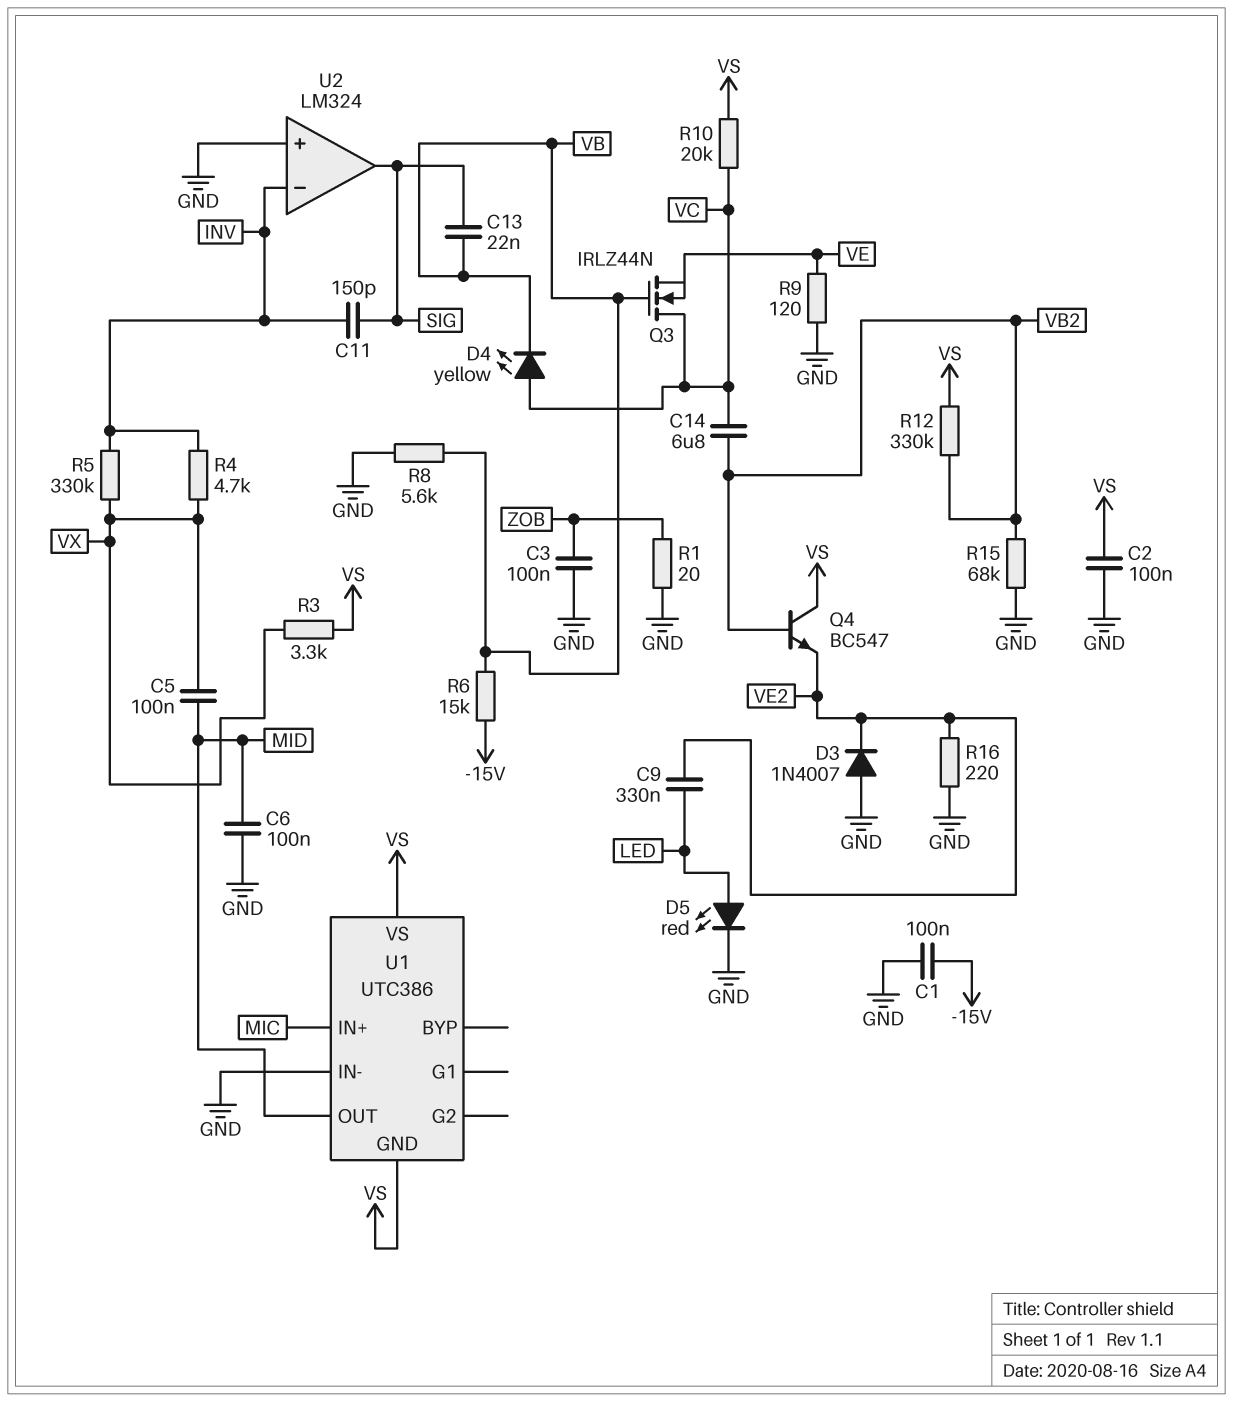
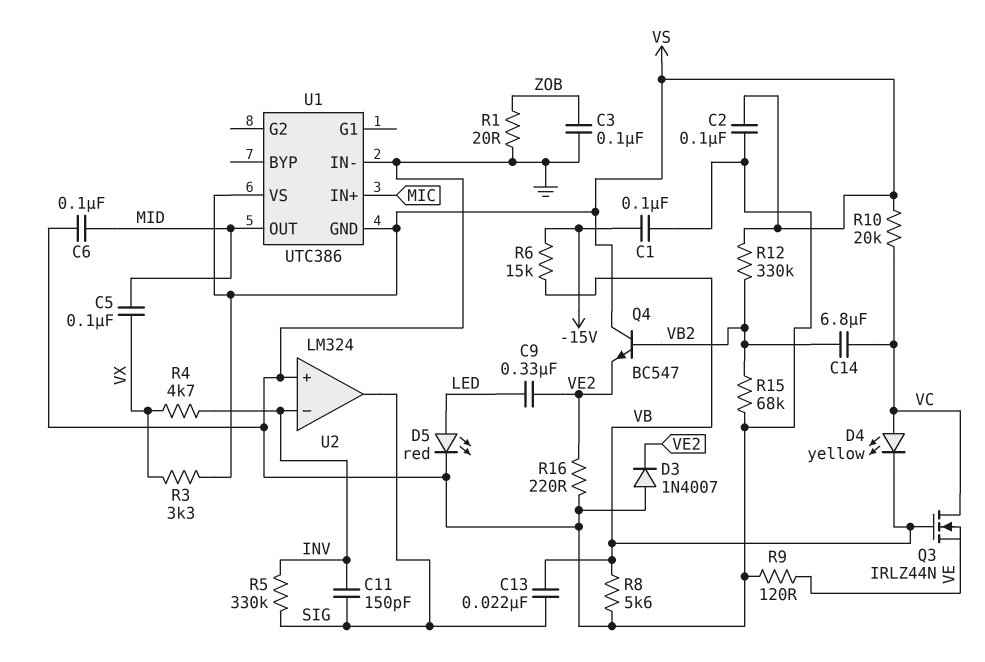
R5: 330k (INV, VX) -> 330k (INV, SIG)

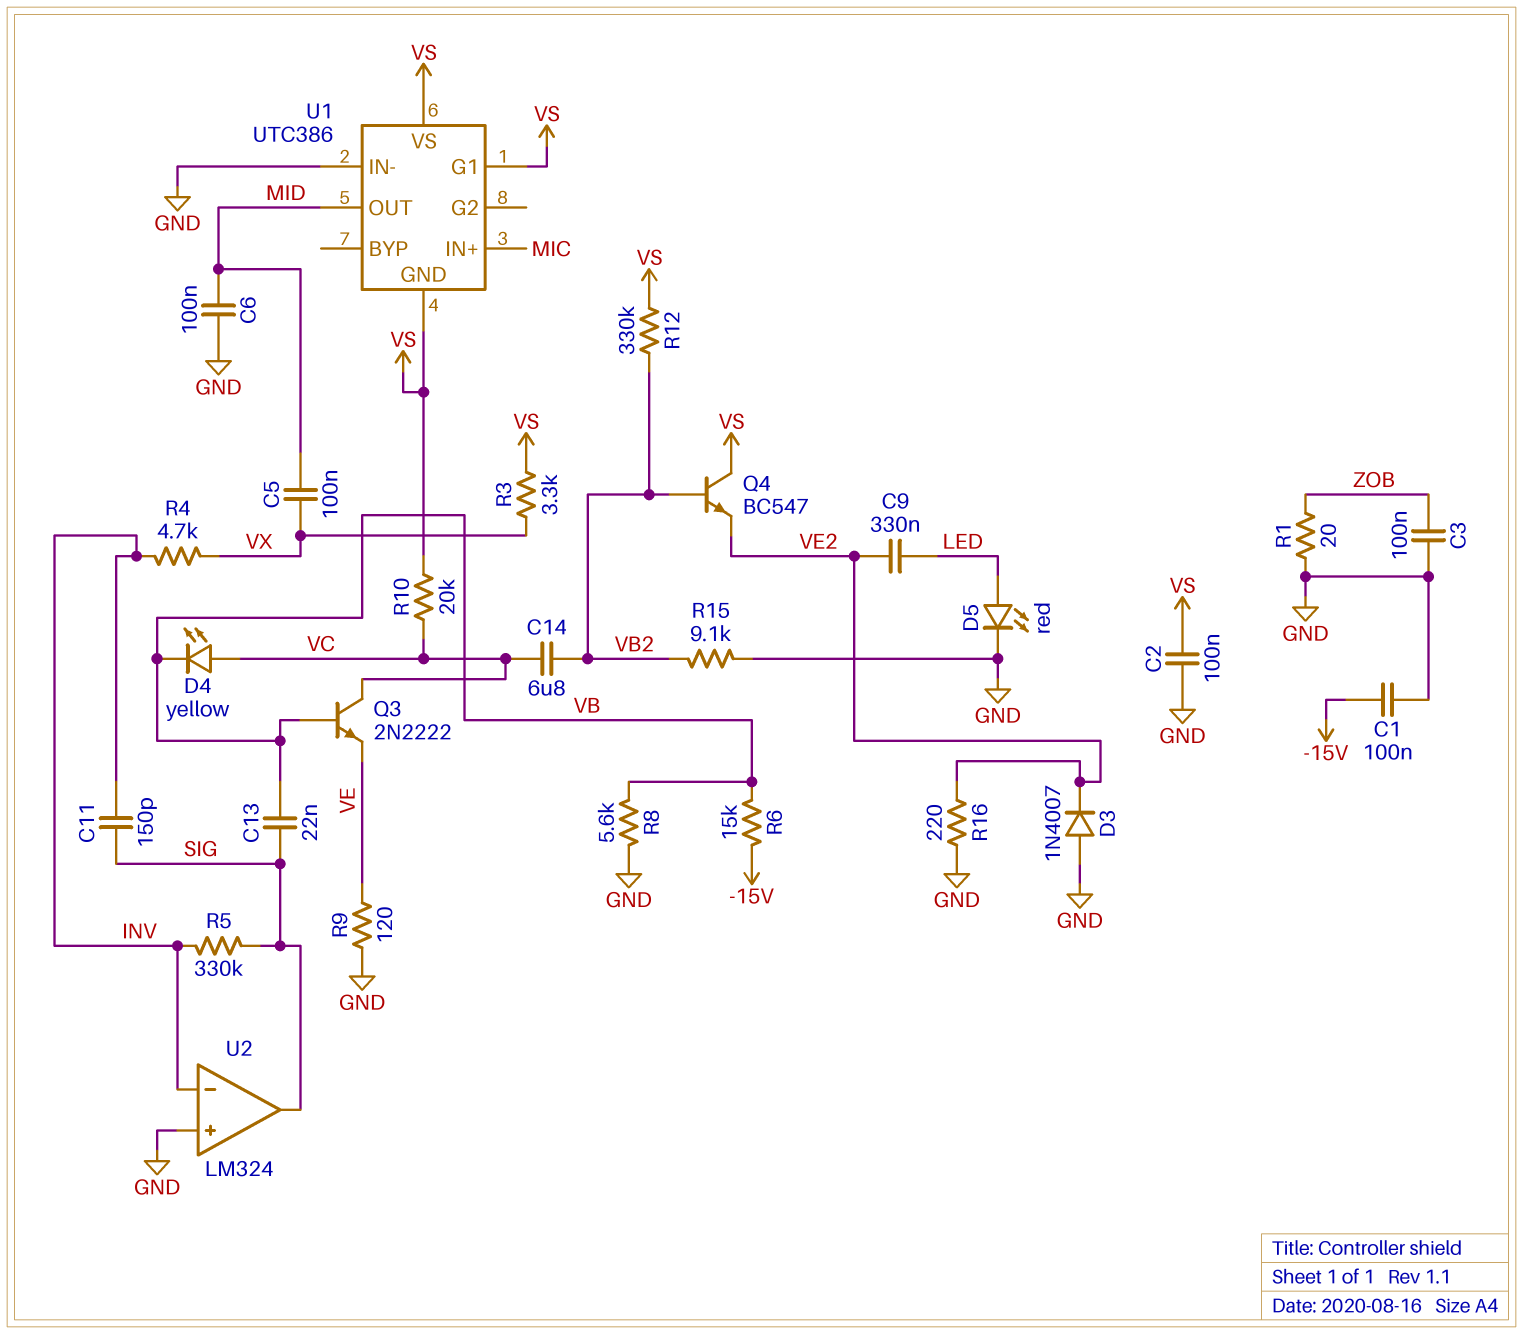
Q3: NMOS IRLZ44N (G VB, D VC, S VE) -> NPN 2N2222 (B VB, C VC, E VE)
R15: 68k (GND, VB2) -> 9.1k (GND, VB2)
U1 pin G1: none -> VS

